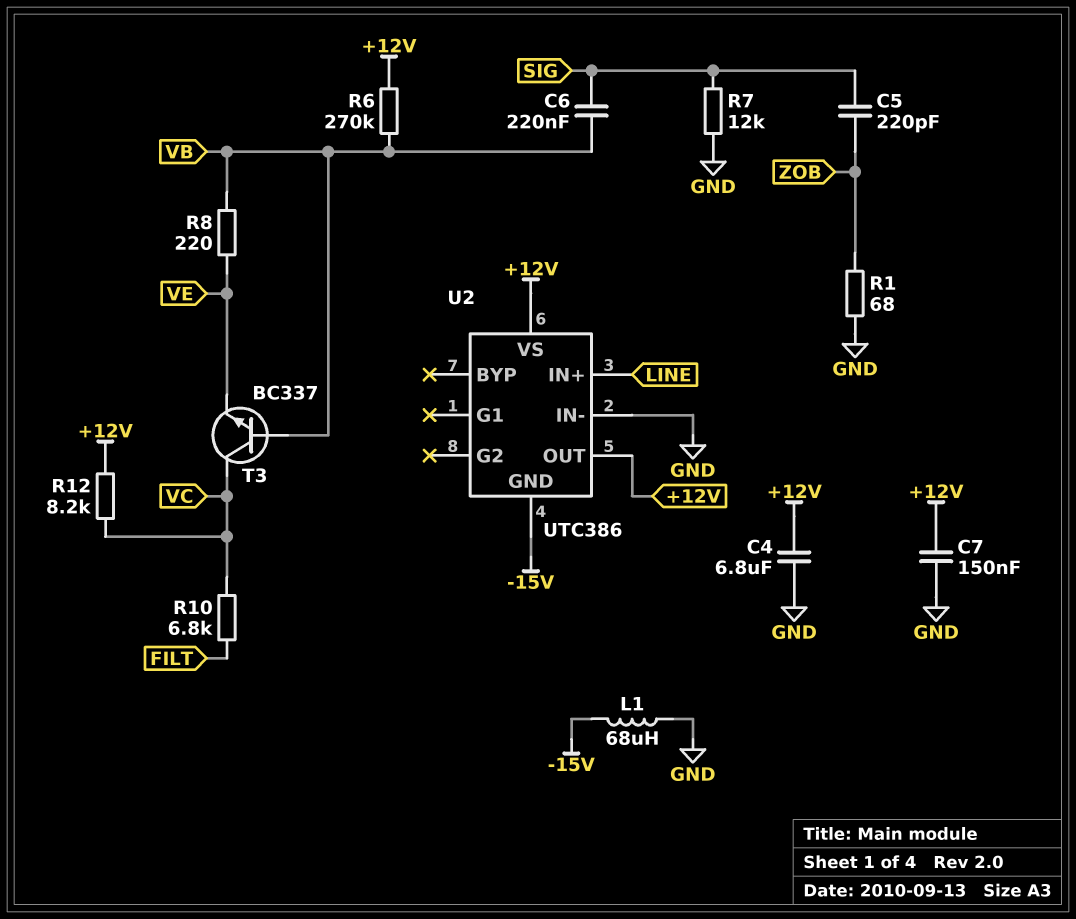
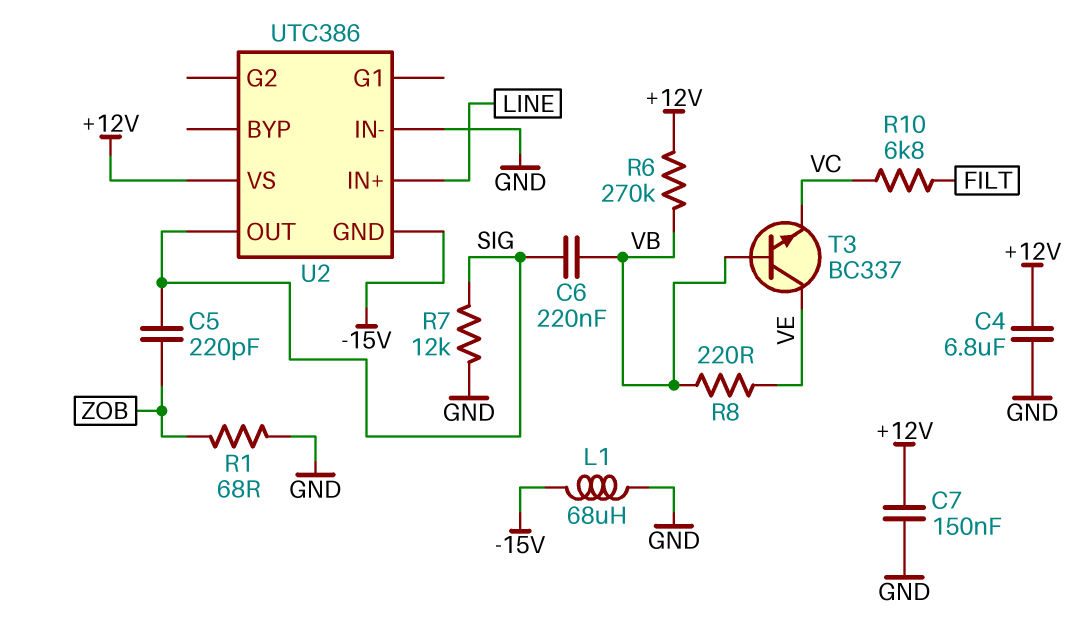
R12: 8.2k (+12V, VC) -> none
T3: NPN BC337 (B VB, C VC, E VE) -> NPN BC337 (B VB, C VE, E VC)
U2 pin OUT: +12V -> SIG

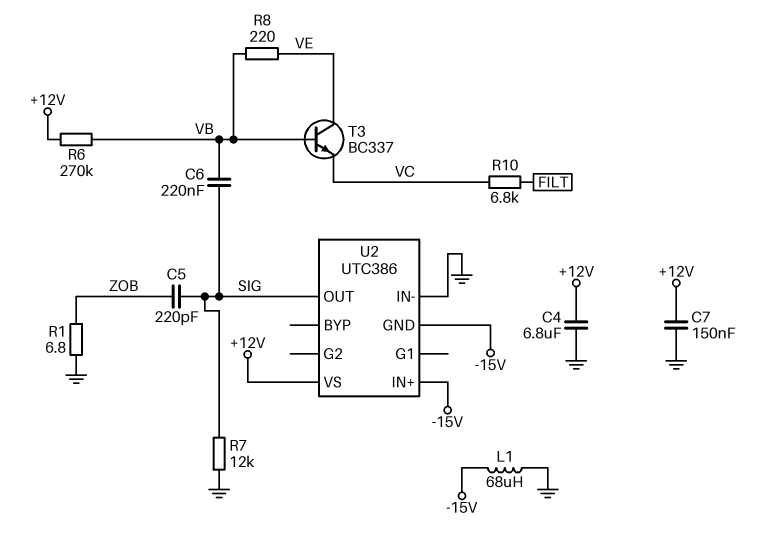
R1: 68 (GND, ZOB) -> 6.8 (GND, ZOB)
U2 pin IN+: LINE -> -15V

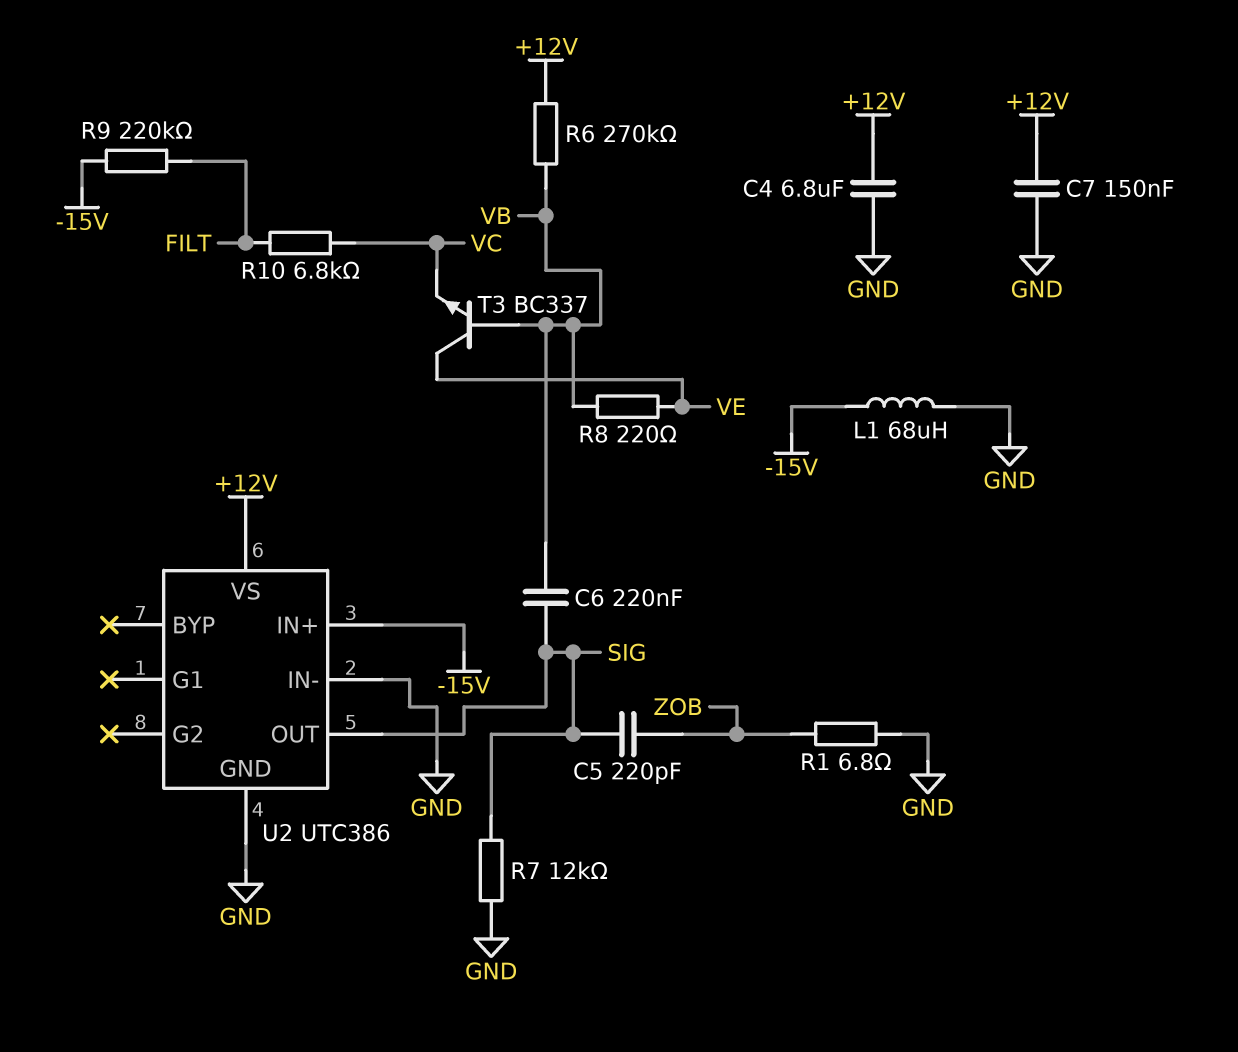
R9: none -> 220k (-15V, FILT)
U2 pin GND: -15V -> GND

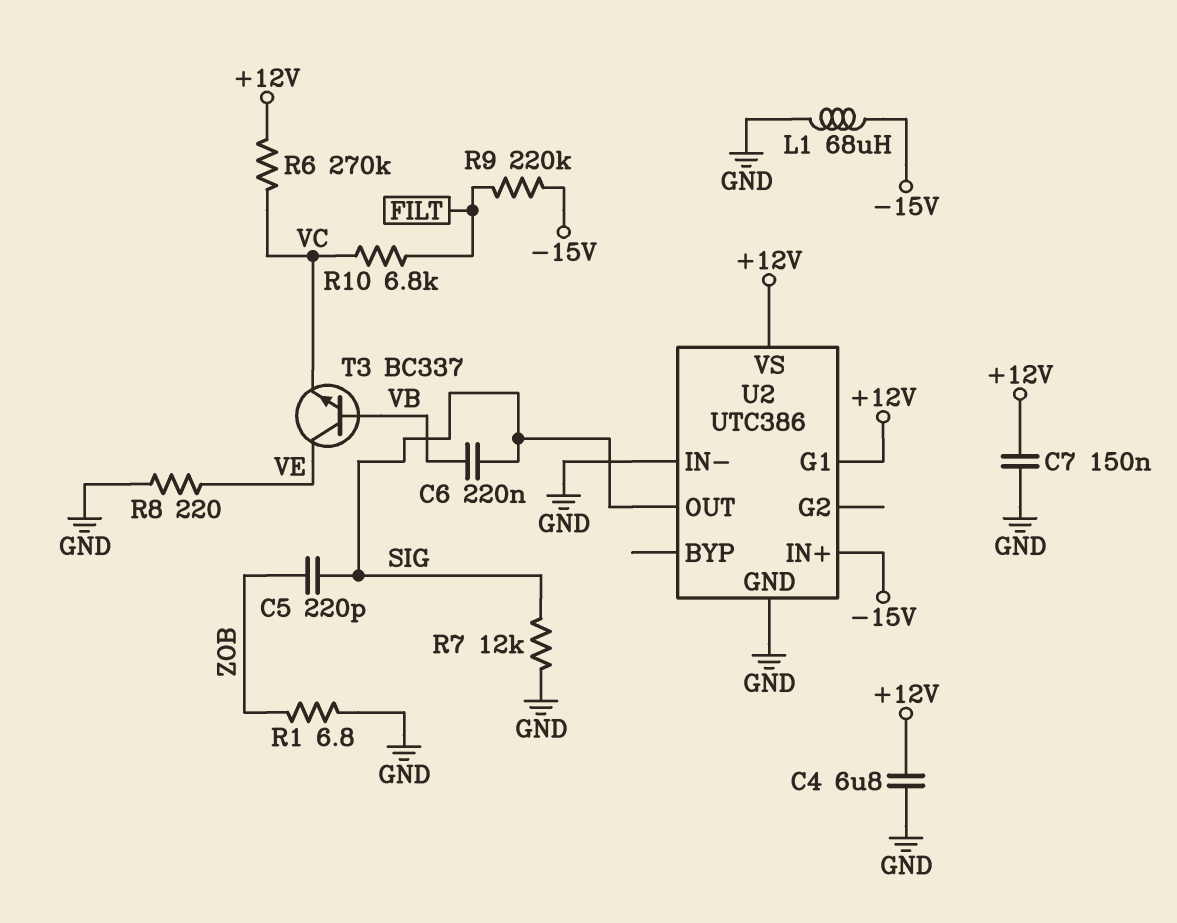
R6: 270k (+12V, VB) -> 270k (+12V, VC)
R8: 220 (VB, VE) -> 220 (GND, VE)
U2 pin G1: none -> +12V

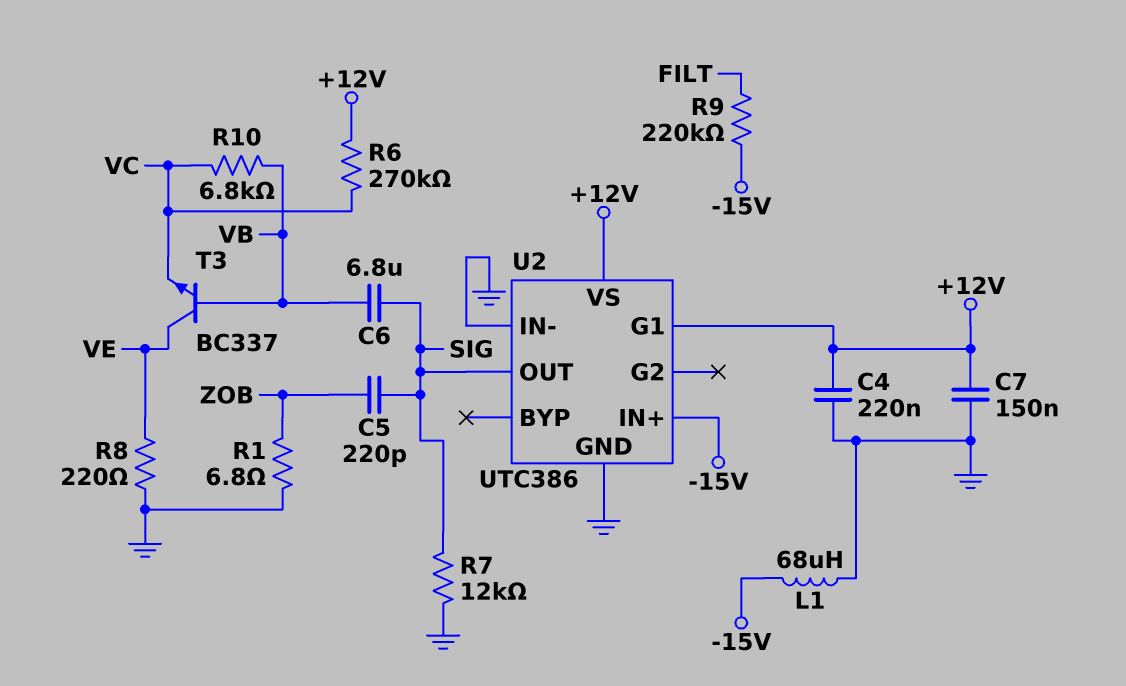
C4: 6.8uF (+12V, GND) -> 220nF (+12V, GND)
C6: 220nF (SIG, VB) -> 6.8uF (SIG, VB)
R10: 6.8k (FILT, VC) -> 6.8k (VB, VC)

